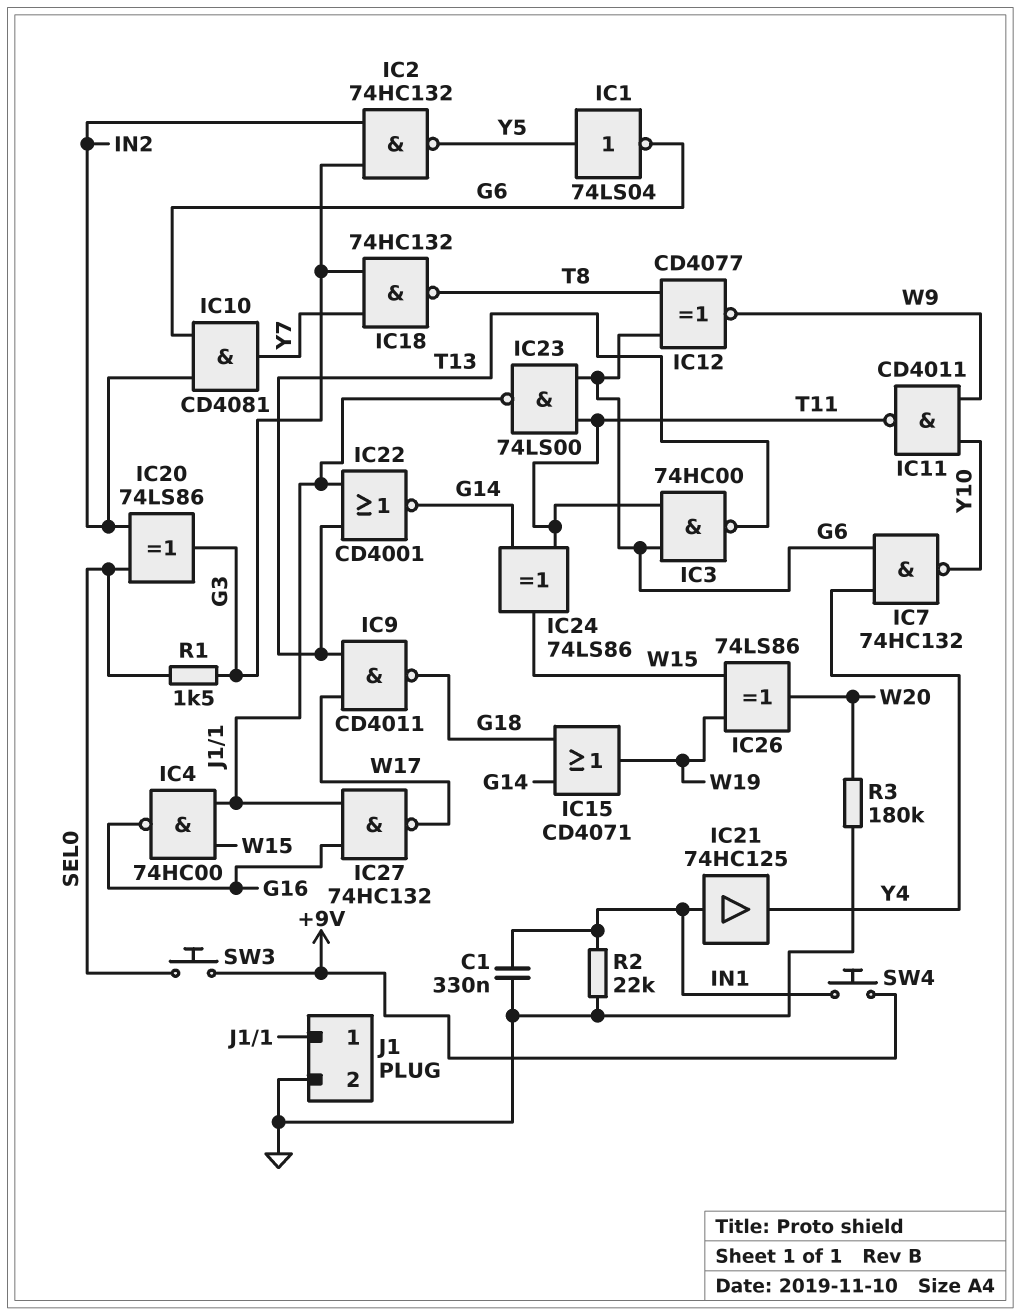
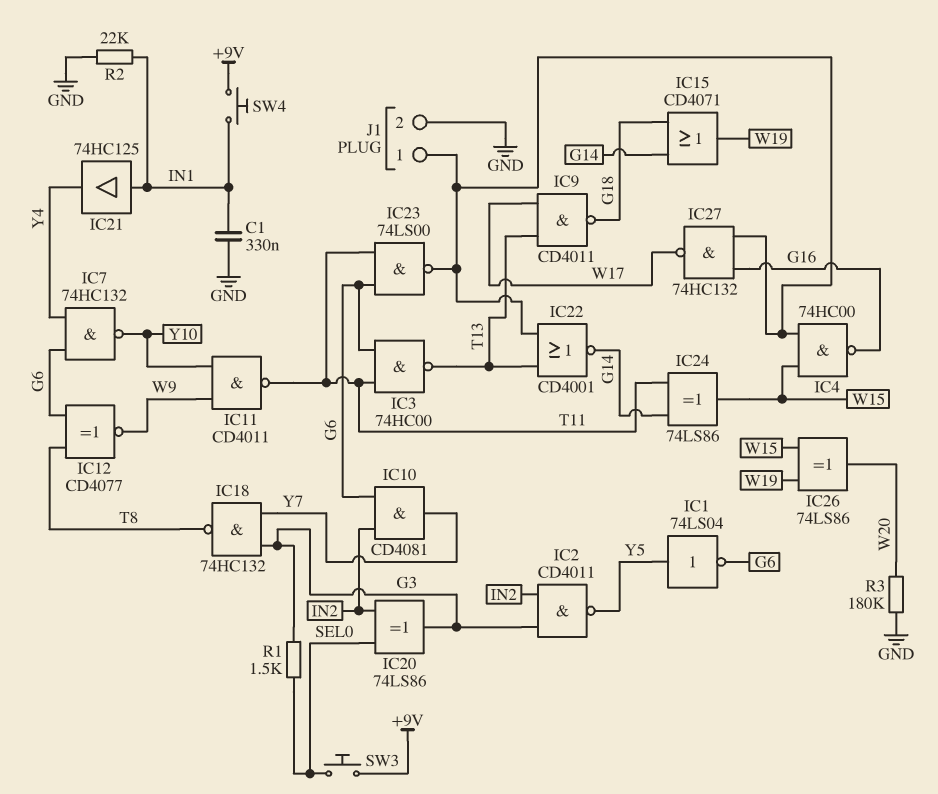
IC2: NAND 74HC132 (in G3, in IN2, out Y5) -> NAND CD4011 (in G3, in IN2, out Y5)

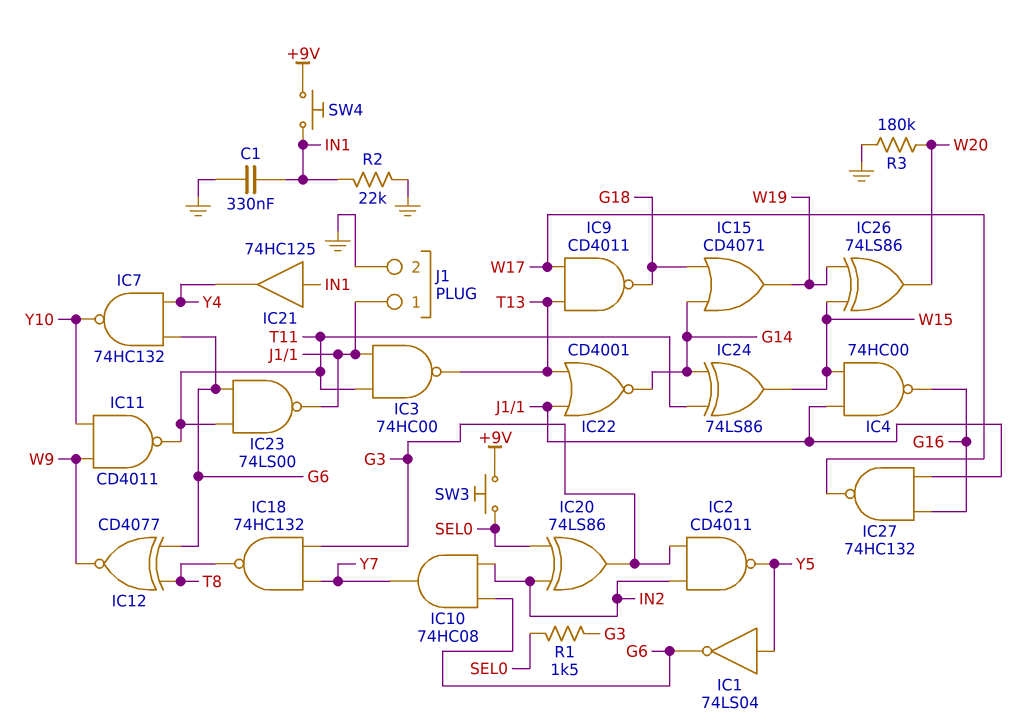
IC3: NAND 74HC00 (in G6, in T11, out T13) -> NAND 74HC00 (in J1/1, in T11, out T13)
IC10: AND CD4081 (in G6, in IN2, out Y7) -> AND 74HC08 (in G6, in IN2, out Y7)

